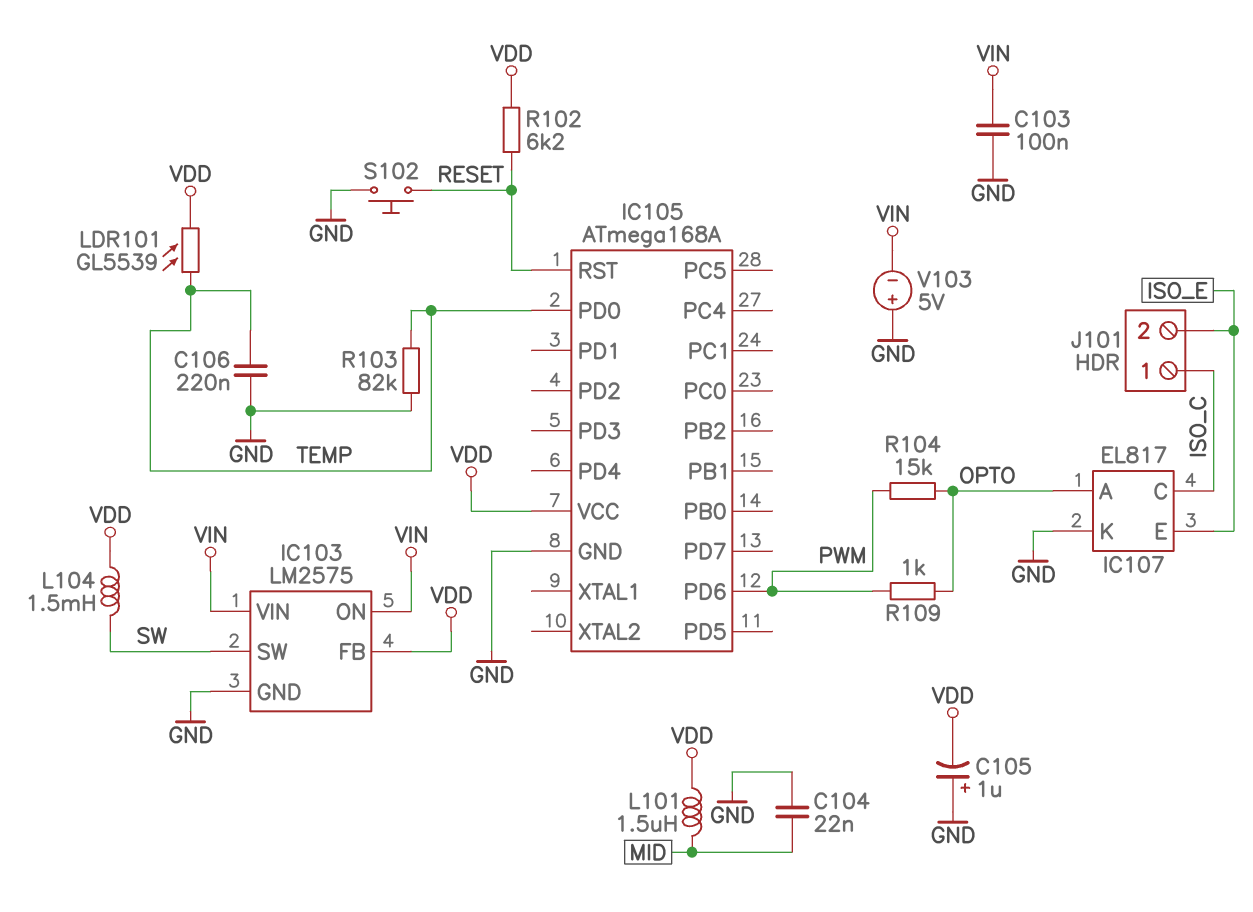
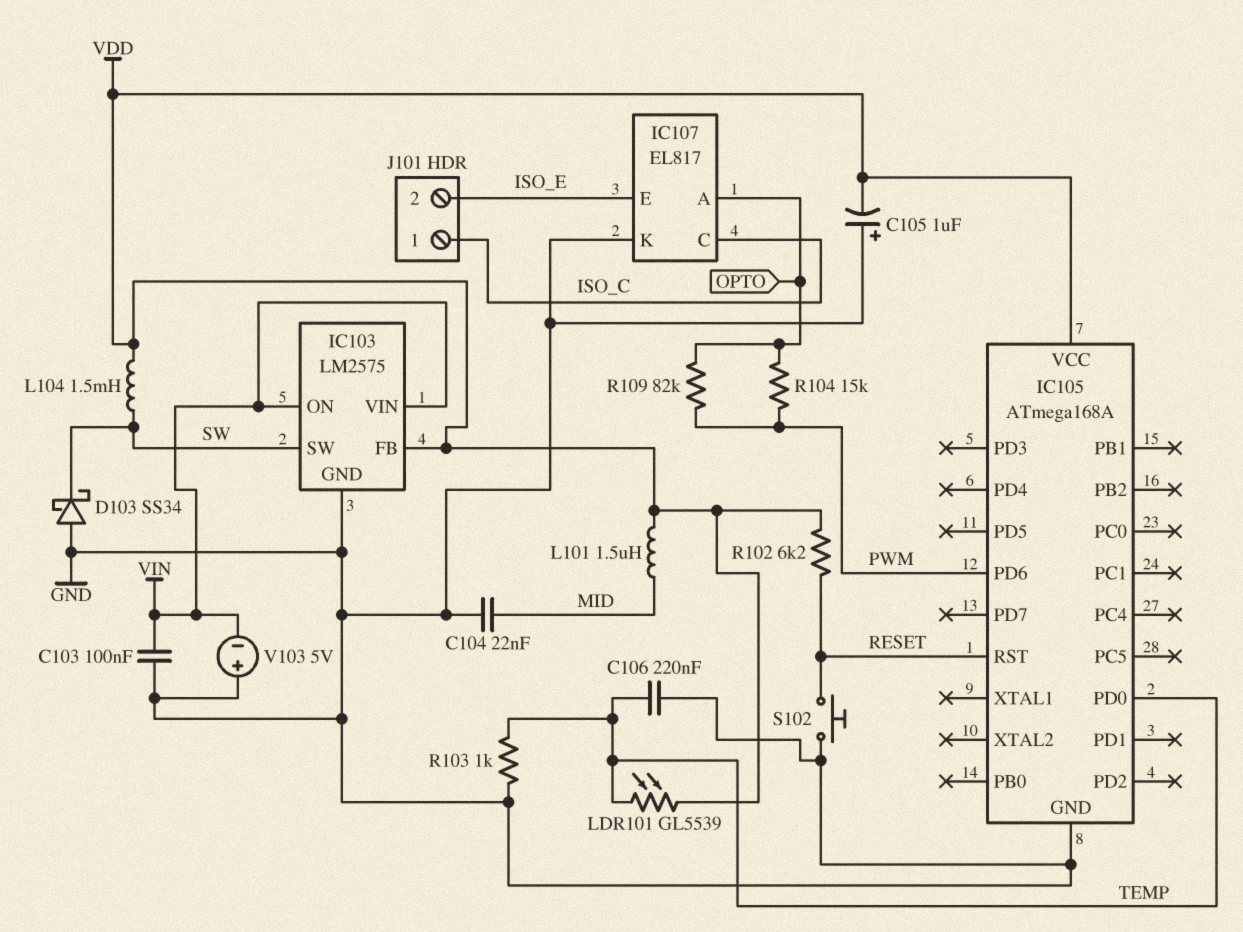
D103: none -> schottky SS34 (A GND, K SW)
R103: 82k (GND, TEMP) -> 1k (GND, TEMP)
R109: 1k (OPTO, PWM) -> 82k (OPTO, PWM)

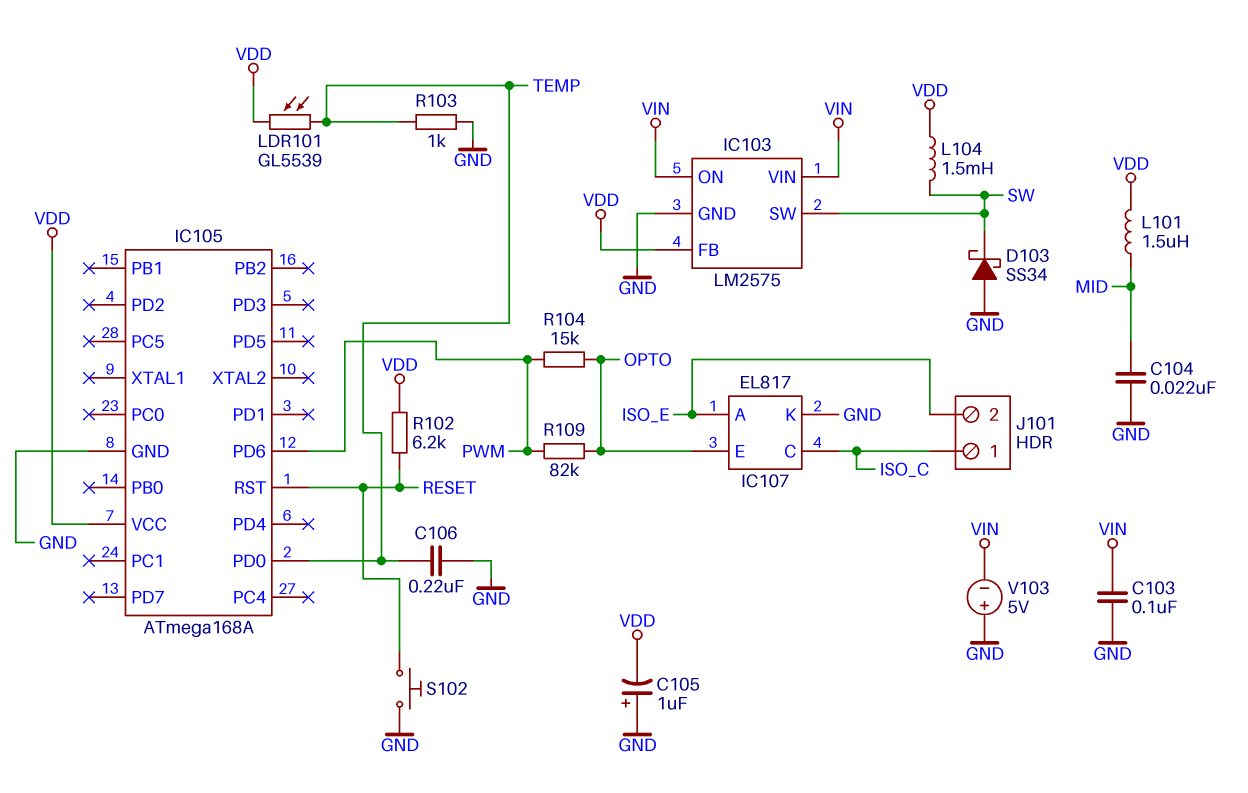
IC107 pin A: OPTO -> ISO_E
IC107 pin E: ISO_E -> OPTO

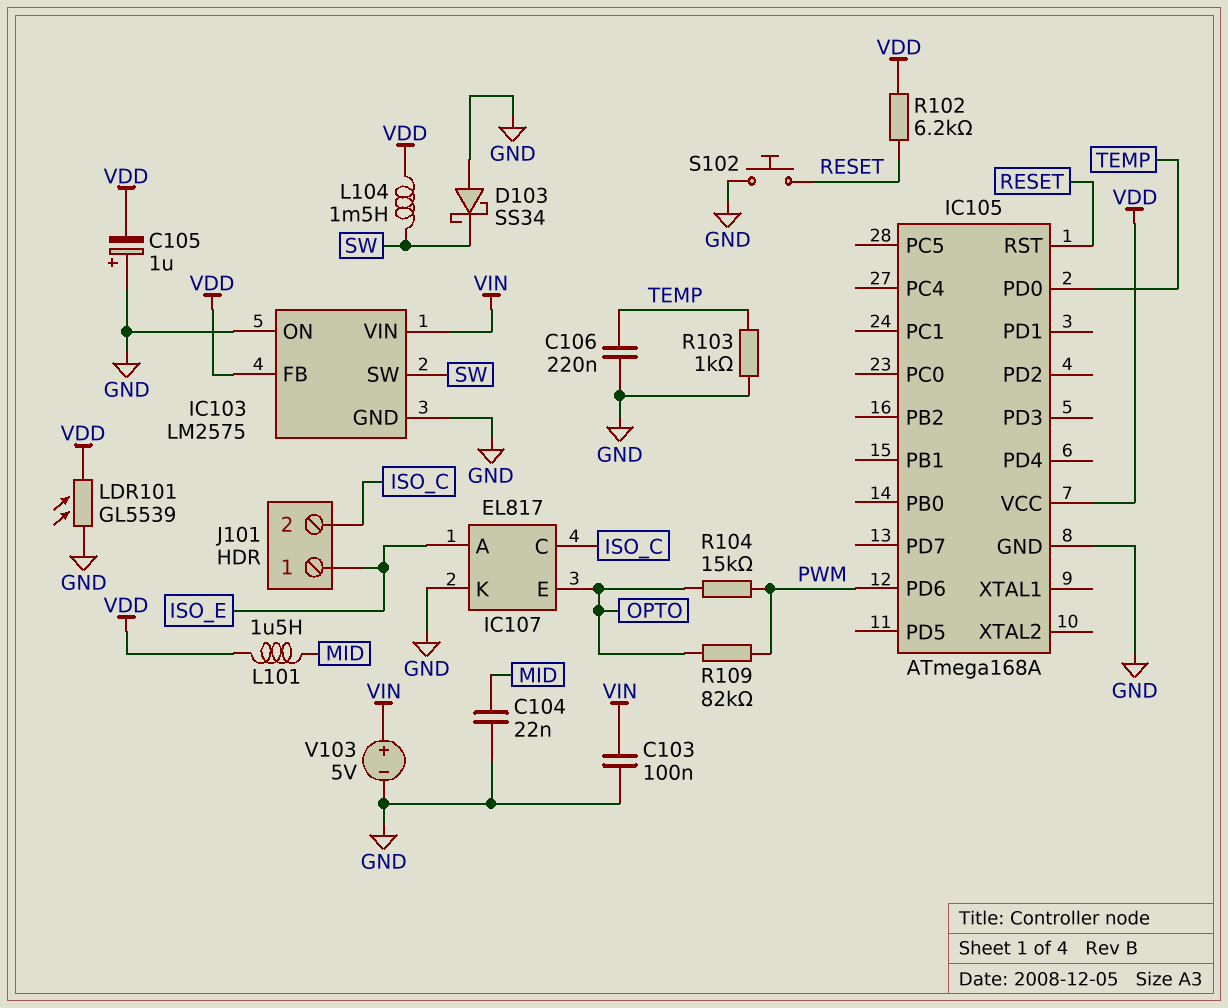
IC103 pin ON: VIN -> GND
J101 pin 1: ISO_C -> ISO_E
J101 pin 2: ISO_E -> ISO_C
LDR101: GL5539 (TEMP, VDD) -> GL5539 (GND, VDD)
V103: 5V (plus GND, minus VIN) -> 5V (plus VIN, minus GND)

